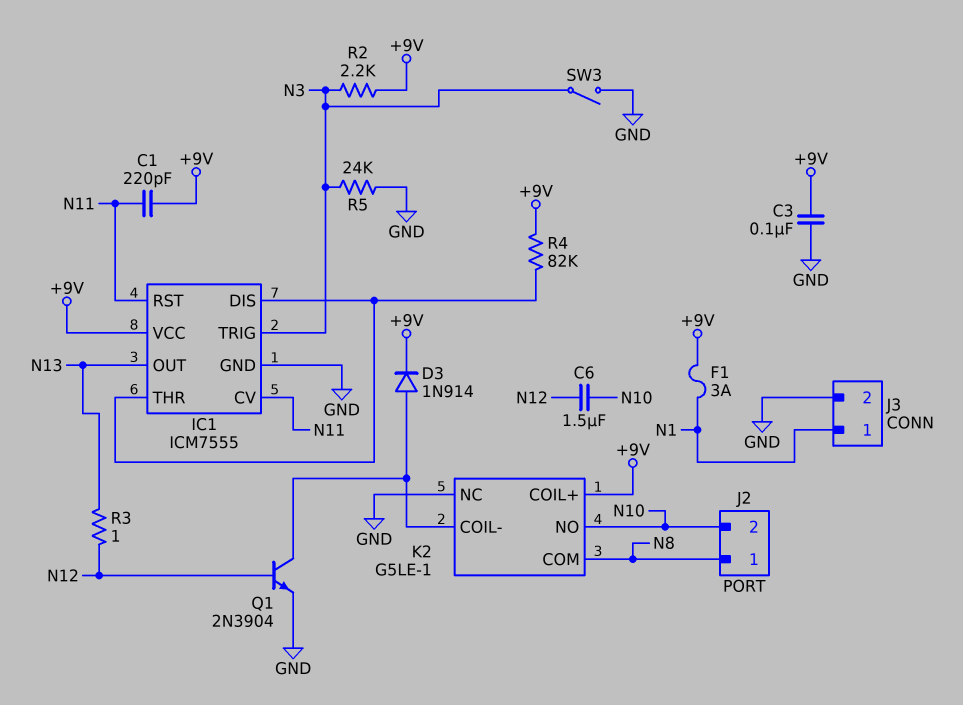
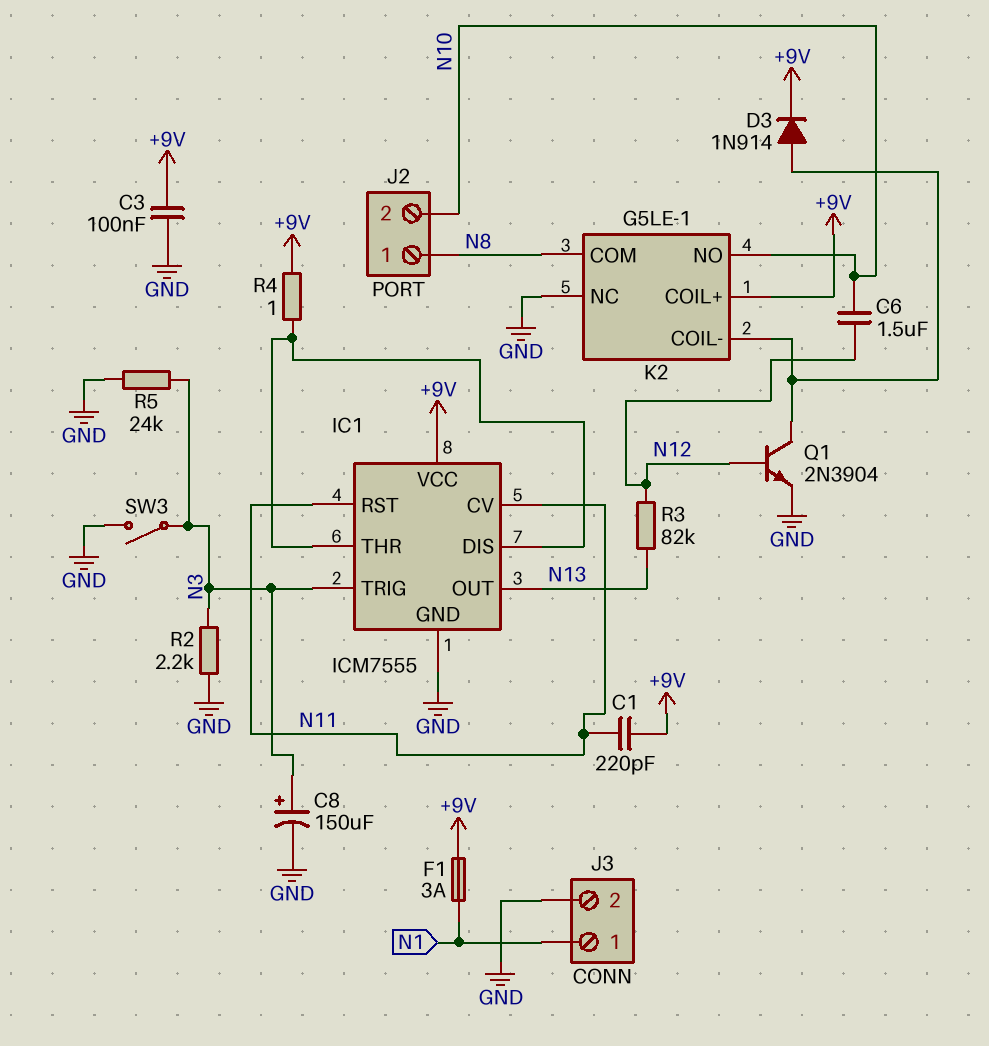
C8: none -> 150uF (plus N3, minus GND)
R2: 2.2k (+9V, N3) -> 2.2k (GND, N3)
R3: 1 (N12, N13) -> 82k (N12, N13)
R4: 82k (+9V, IC1/DIS) -> 1 (+9V, IC1/DIS)

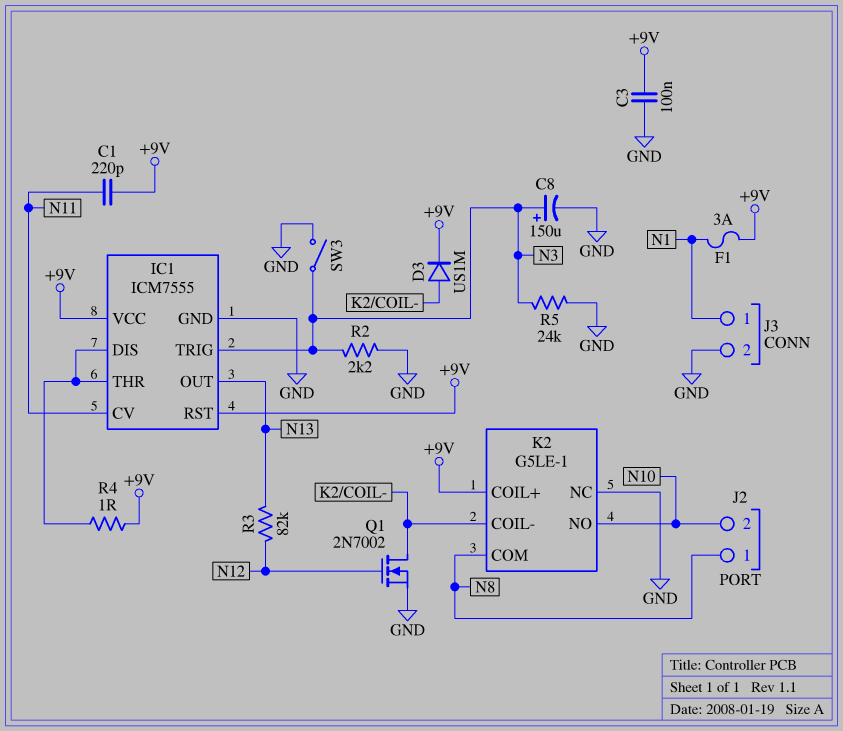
C6: 1.5uF (N10, N12) -> none
D3: diode 1N914 (A K2/COIL-, K +9V) -> diode US1M (A K2/COIL-, K +9V)
IC1 pin RST: N11 -> +9V
Q1: NPN 2N3904 (B N12, C K2/COIL-, E GND) -> NMOS 2N7002 (G N12, D K2/COIL-, S GND)

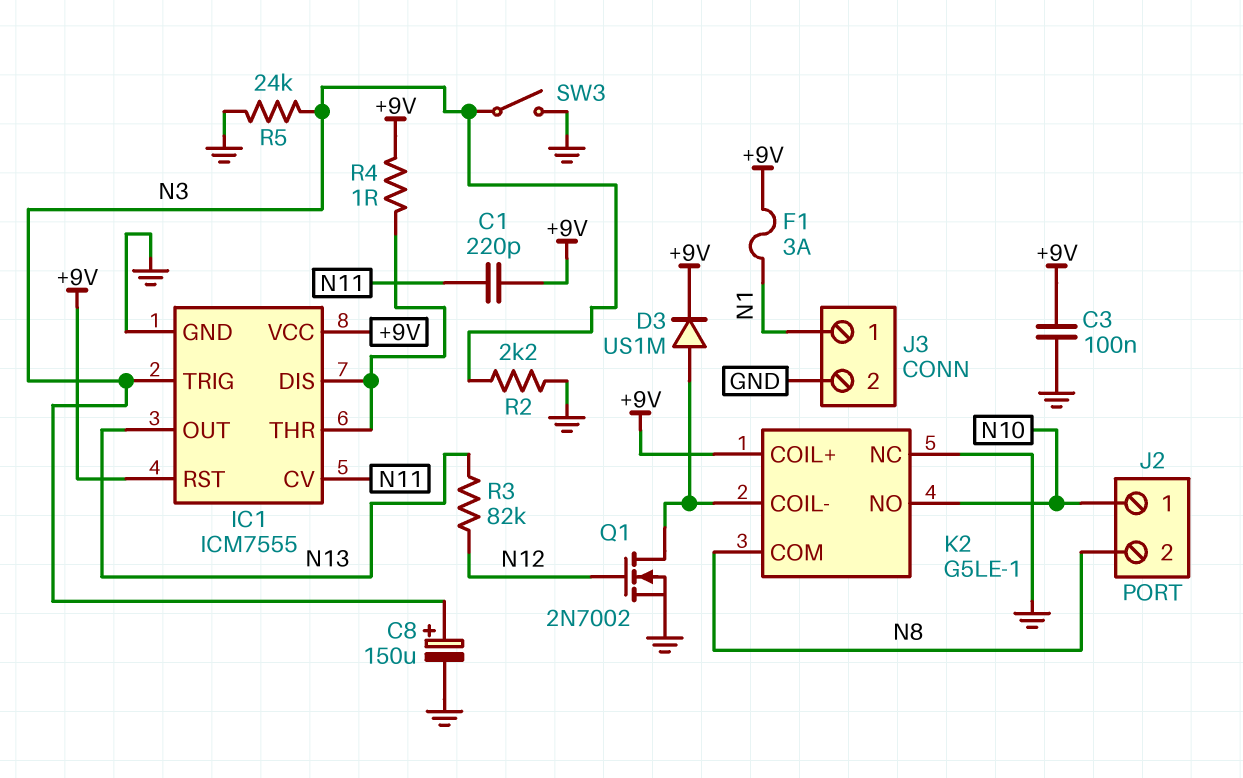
J2 pin 1: N8 -> N10
J2 pin 2: N10 -> N8

